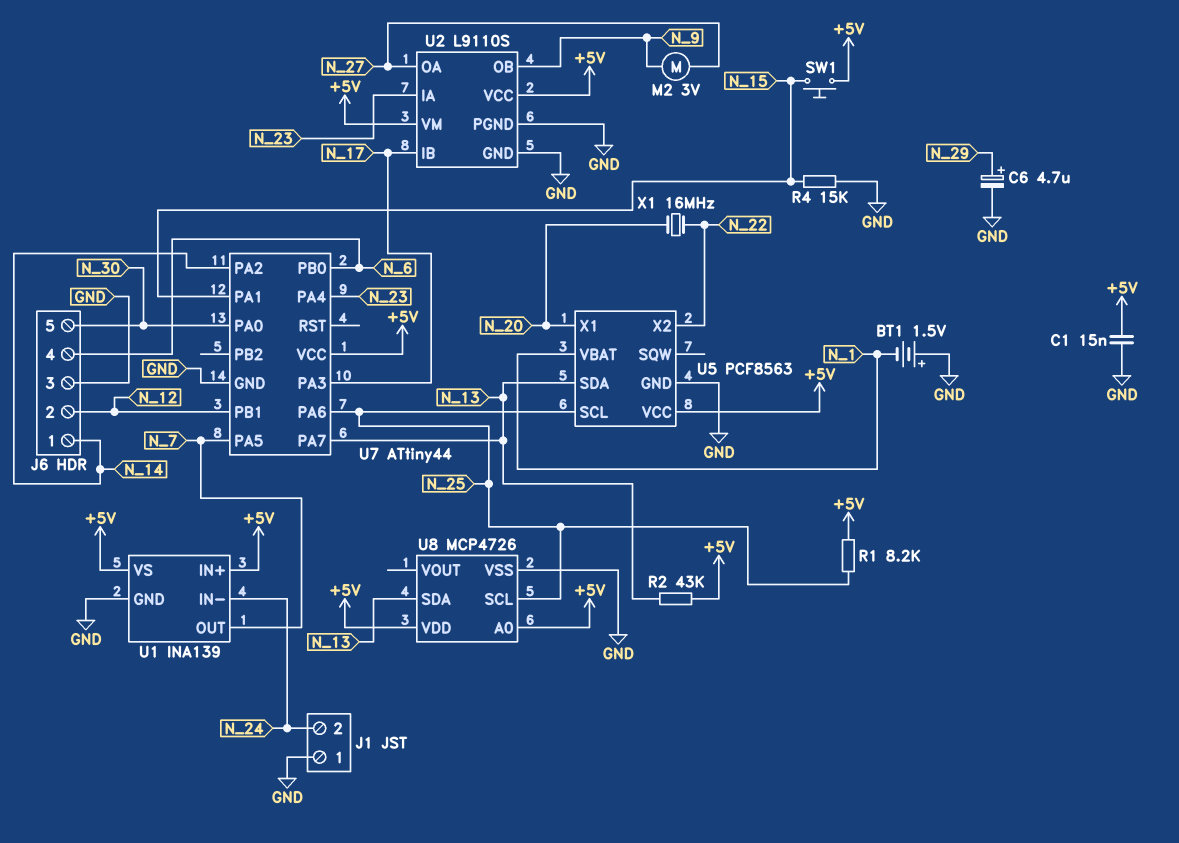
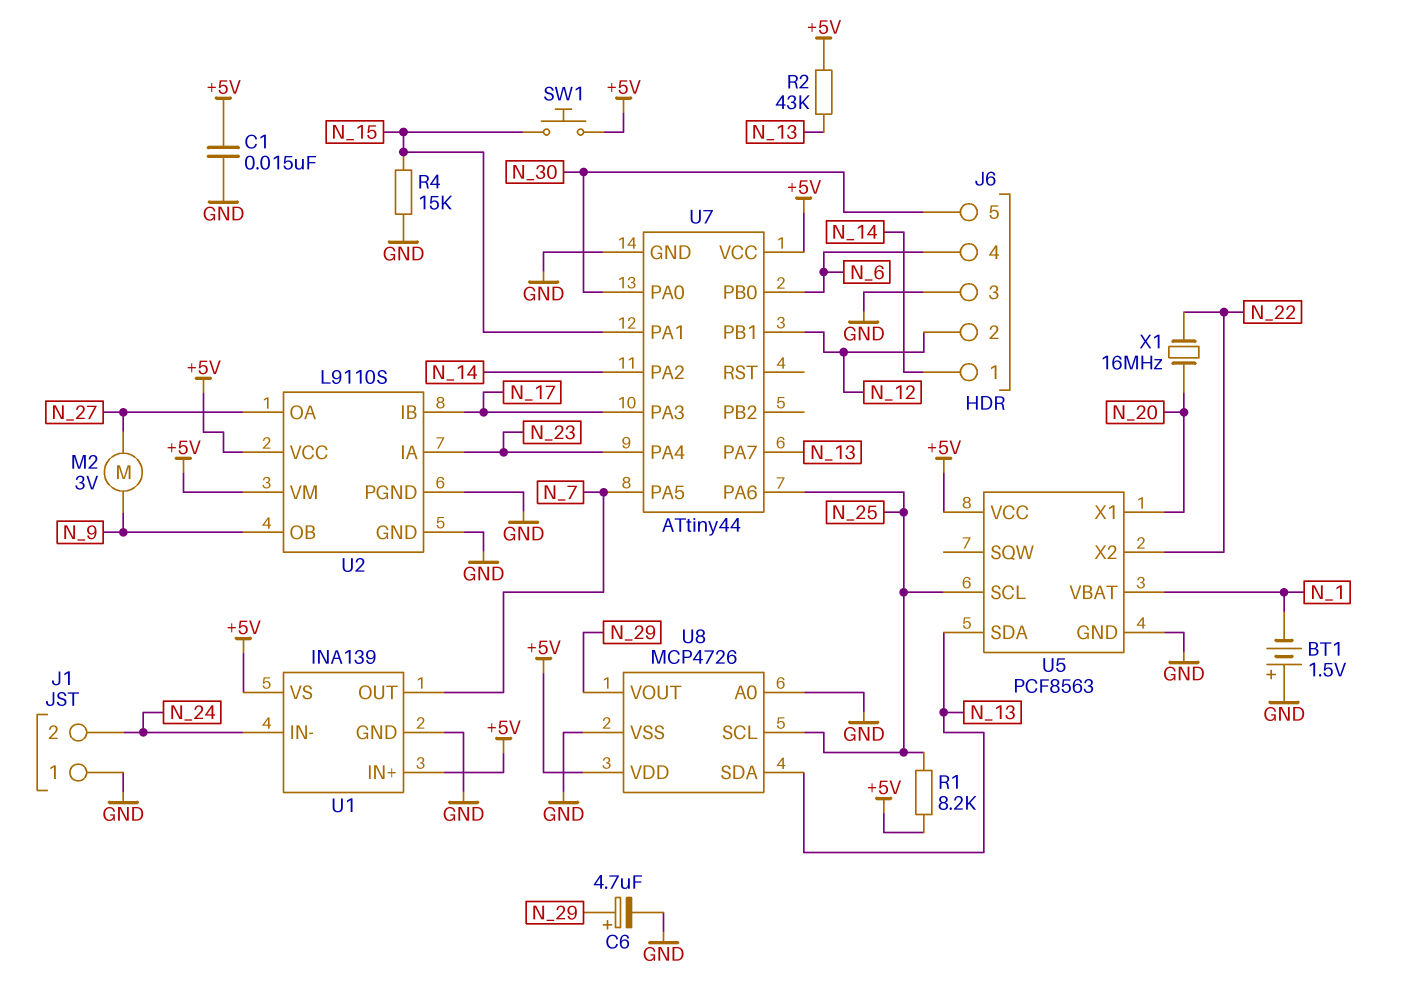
U8 pin A0: +5V -> GND
U8 pin VOUT: none -> N_29

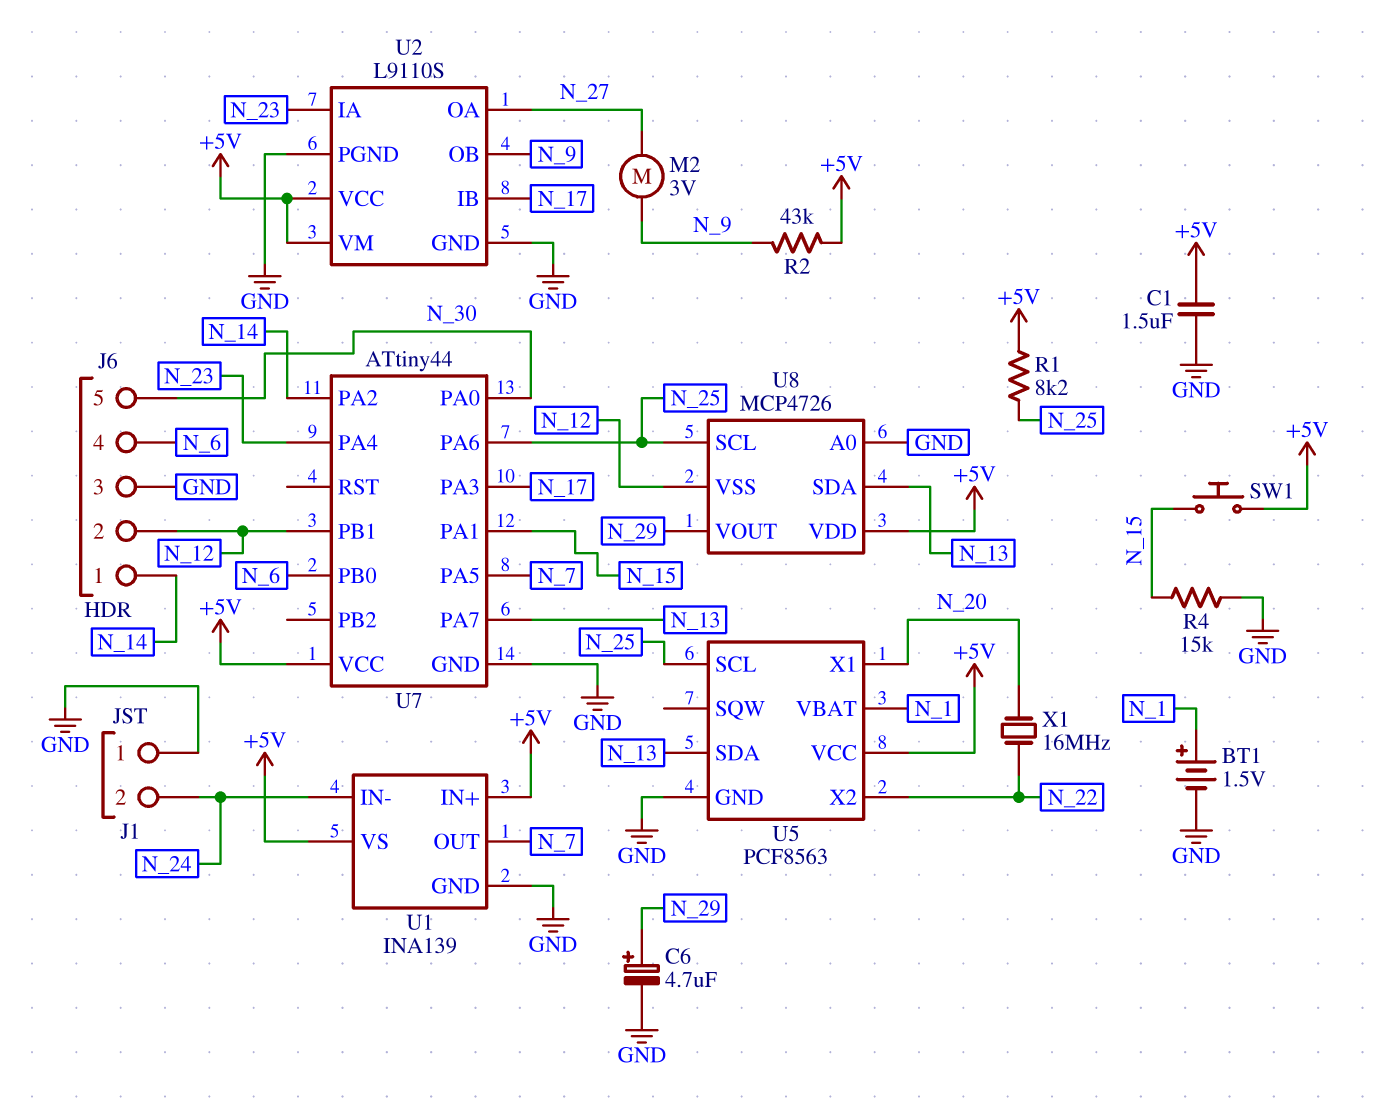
BT1: 1.5V (plus GND, minus N_1) -> 1.5V (plus N_1, minus GND)
C1: 15nF (+5V, GND) -> 1.5uF (+5V, GND)
R2: 43k (+5V, N_13) -> 43k (+5V, N_9)
U8 pin VSS: GND -> N_12

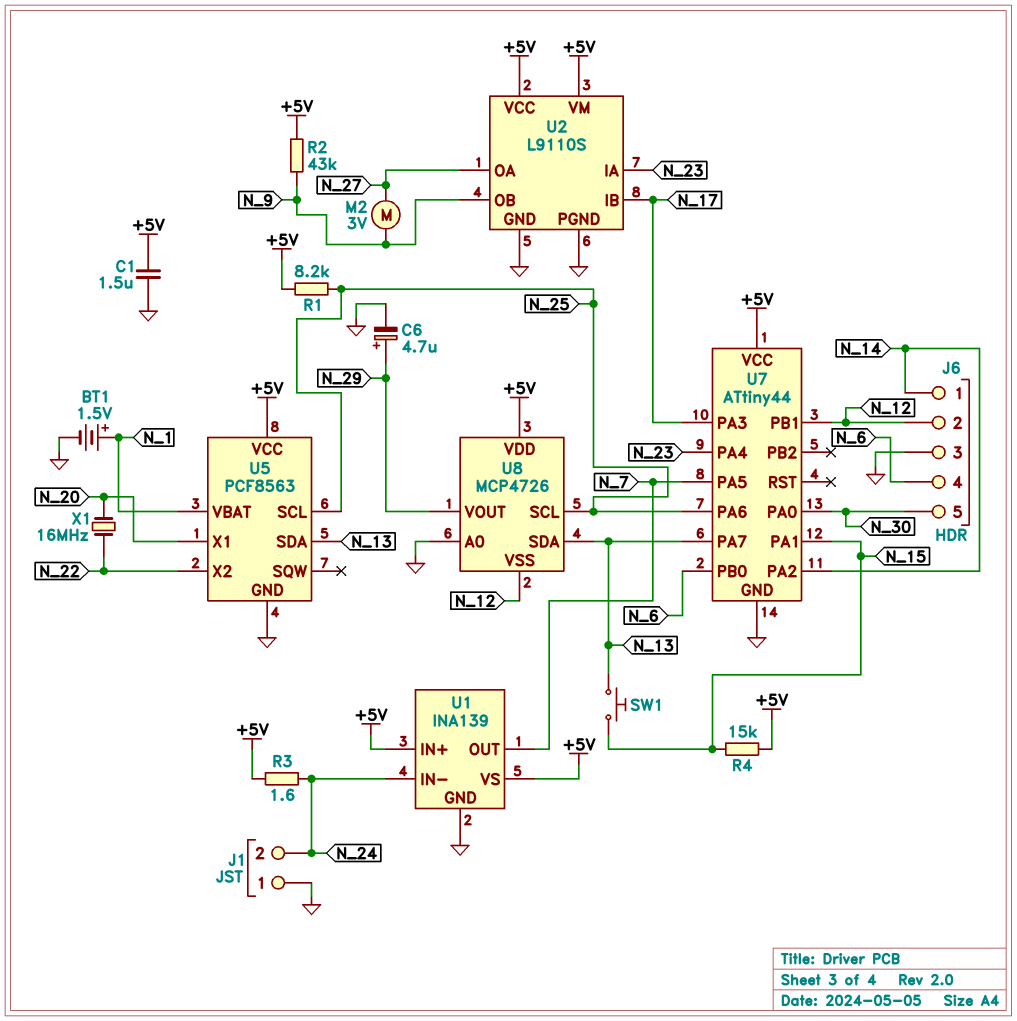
R3: none -> 1.6 (+5V, N_24)
R4: 15k (GND, N_15) -> 15k (+5V, N_15)
SW1: button (+5V, N_15) -> button (N_13, N_15)

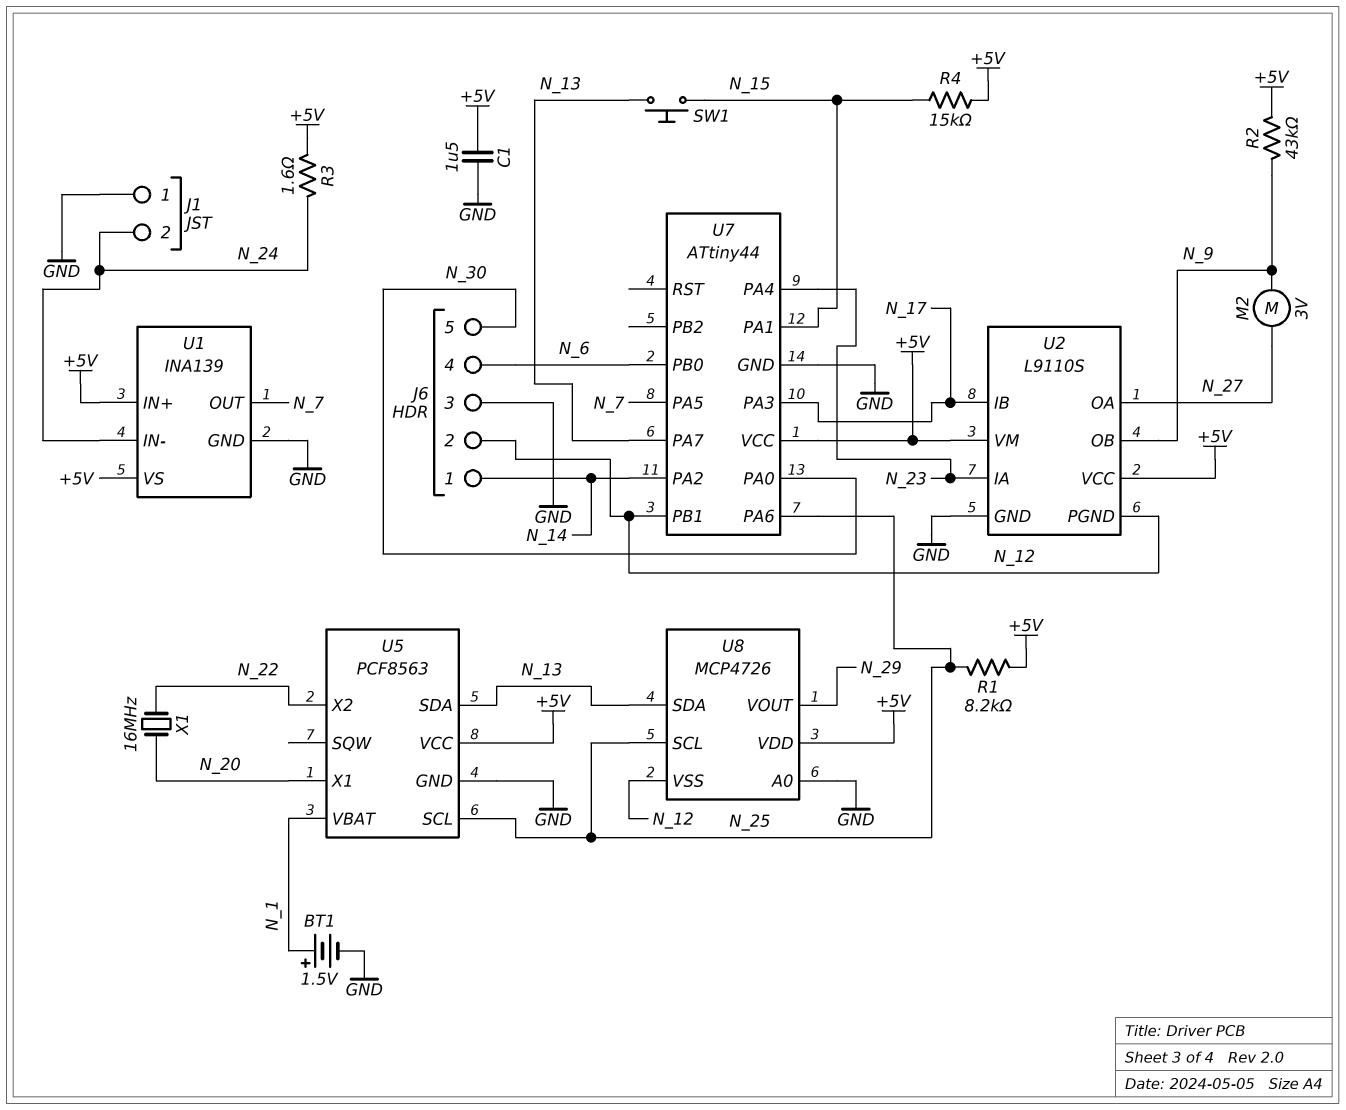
C6: 4.7uF (plus N_29, minus GND) -> none
U2 pin PGND: GND -> N_12

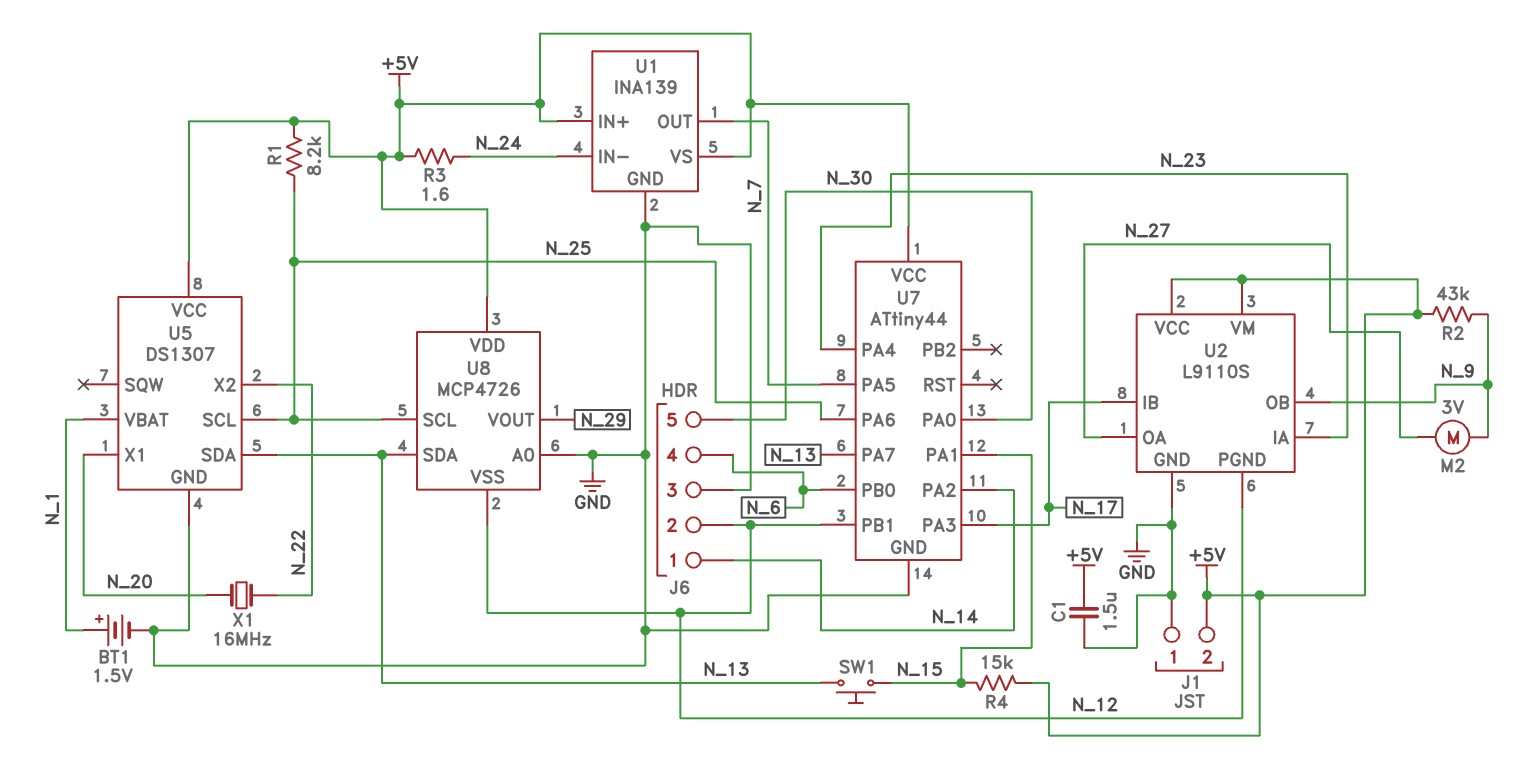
J1 pin 2: N_24 -> +5V
U5: PCF8563 -> DS1307

